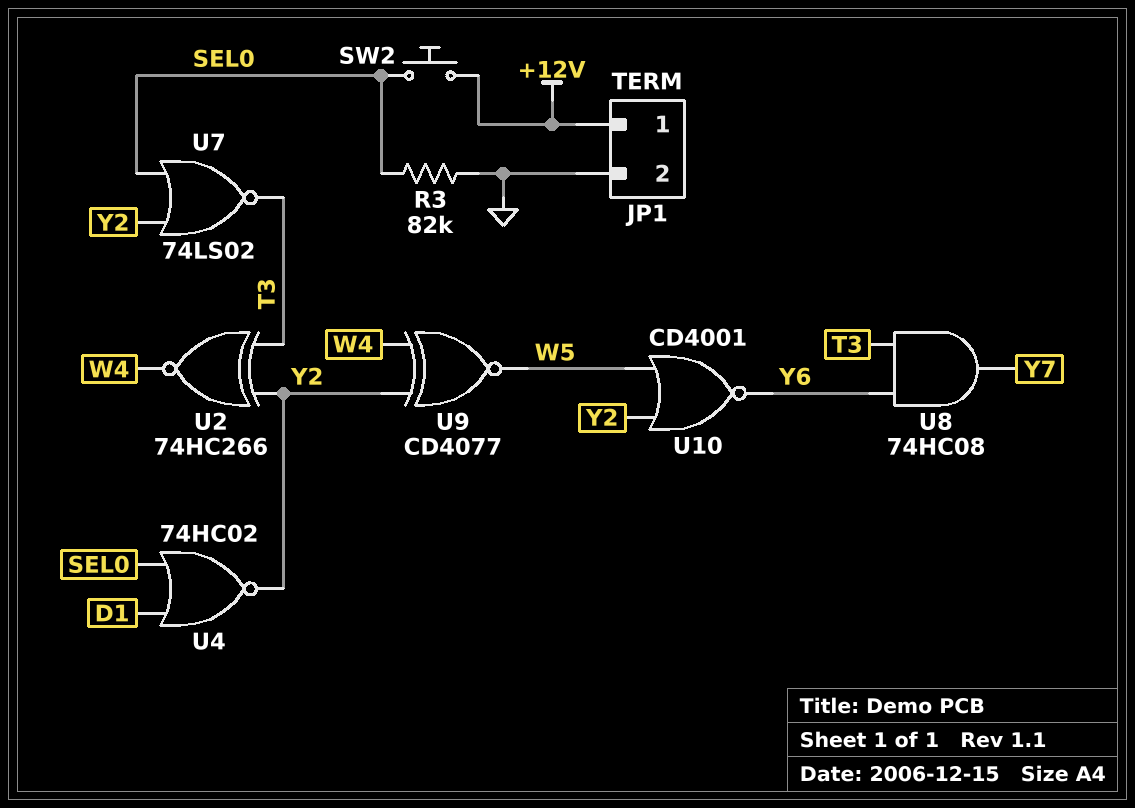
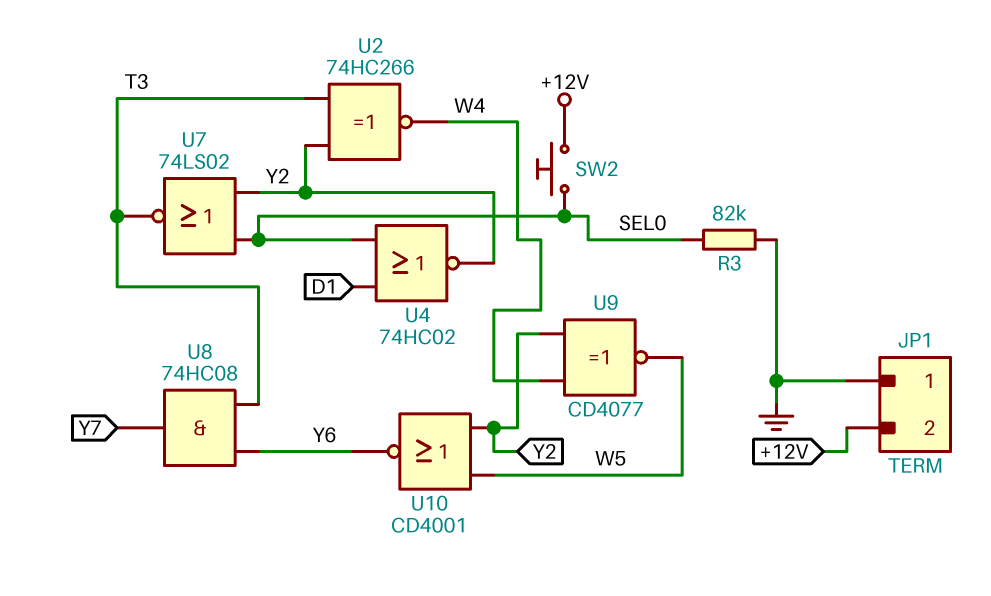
JP1 pin 1: +12V -> GND
JP1 pin 2: GND -> +12V

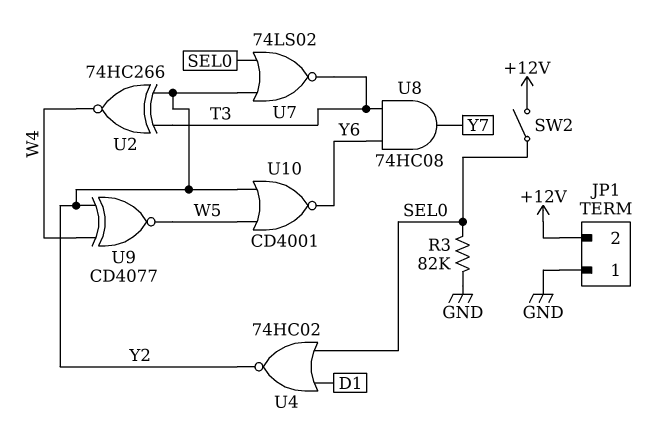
SW2: button (+12V, SEL0) -> switch (+12V, SEL0)

